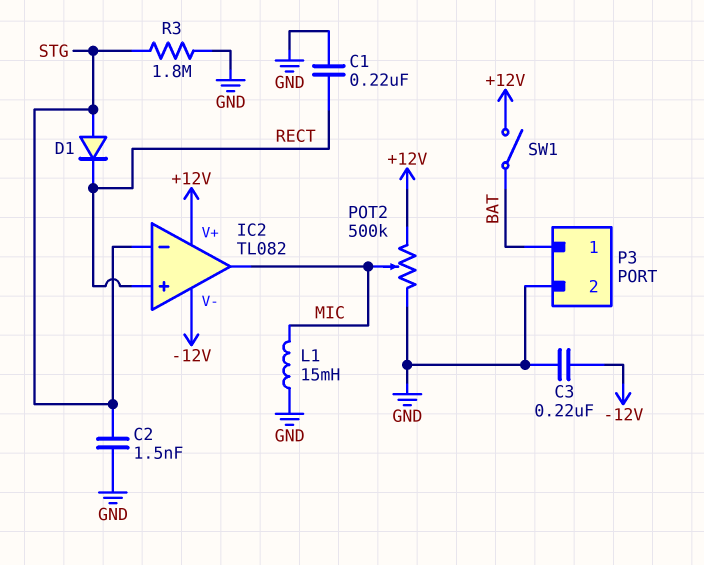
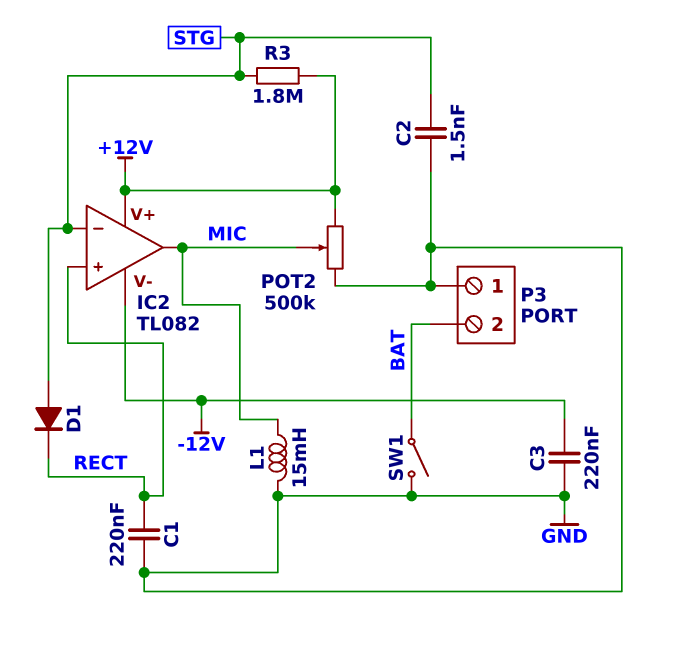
P3 pin 1: BAT -> GND
P3 pin 2: GND -> BAT
R3: 1.8M (GND, STG) -> 1.8M (+12V, STG)
SW1: switch (+12V, BAT) -> switch (BAT, GND)

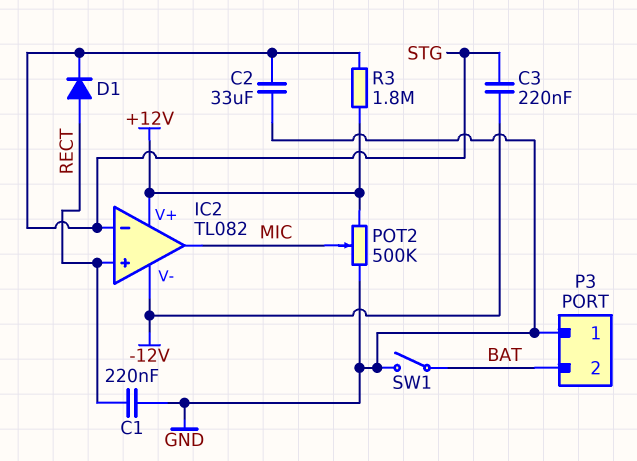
C2: 1.5nF (GND, STG) -> 33uF (GND, STG)
C3: 220nF (-12V, GND) -> 220nF (-12V, STG)
D1: diode (A STG, K RECT) -> diode (A RECT, K STG)
L1: 15mH (GND, MIC) -> none

